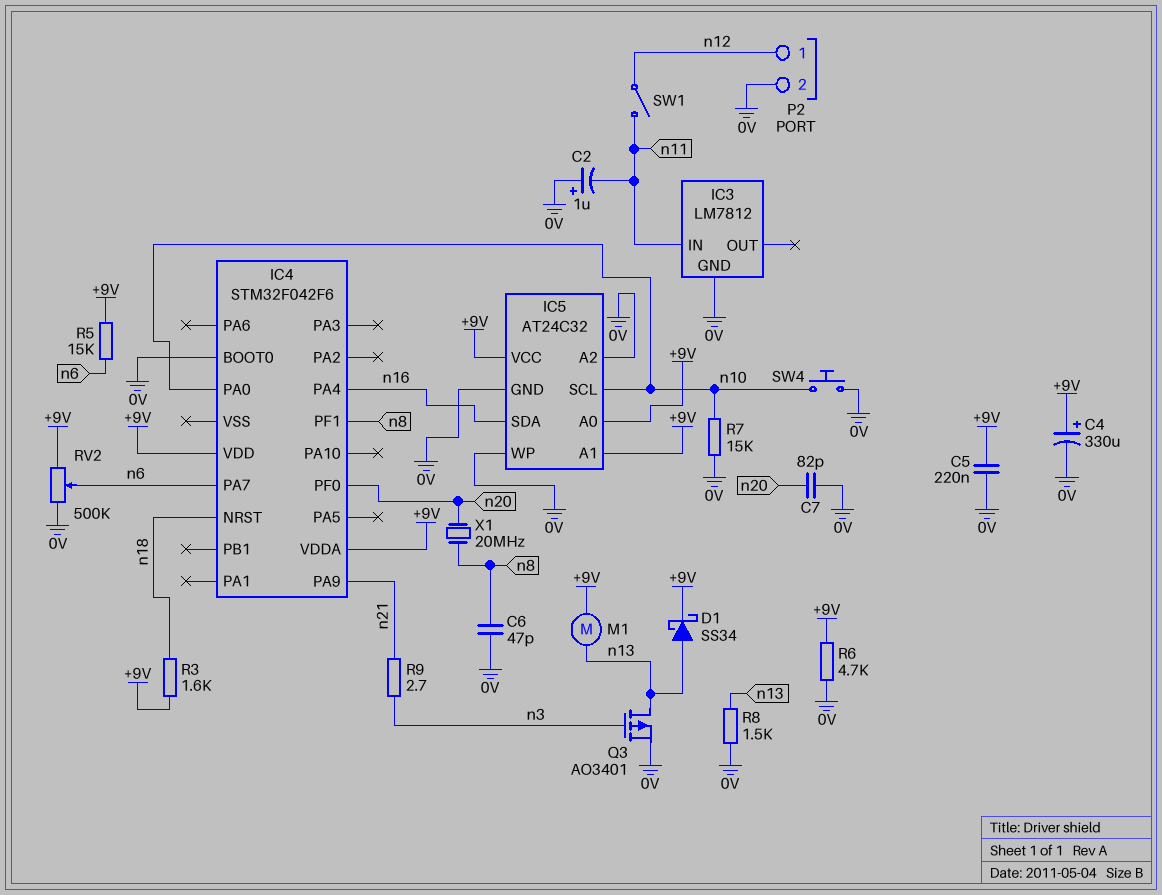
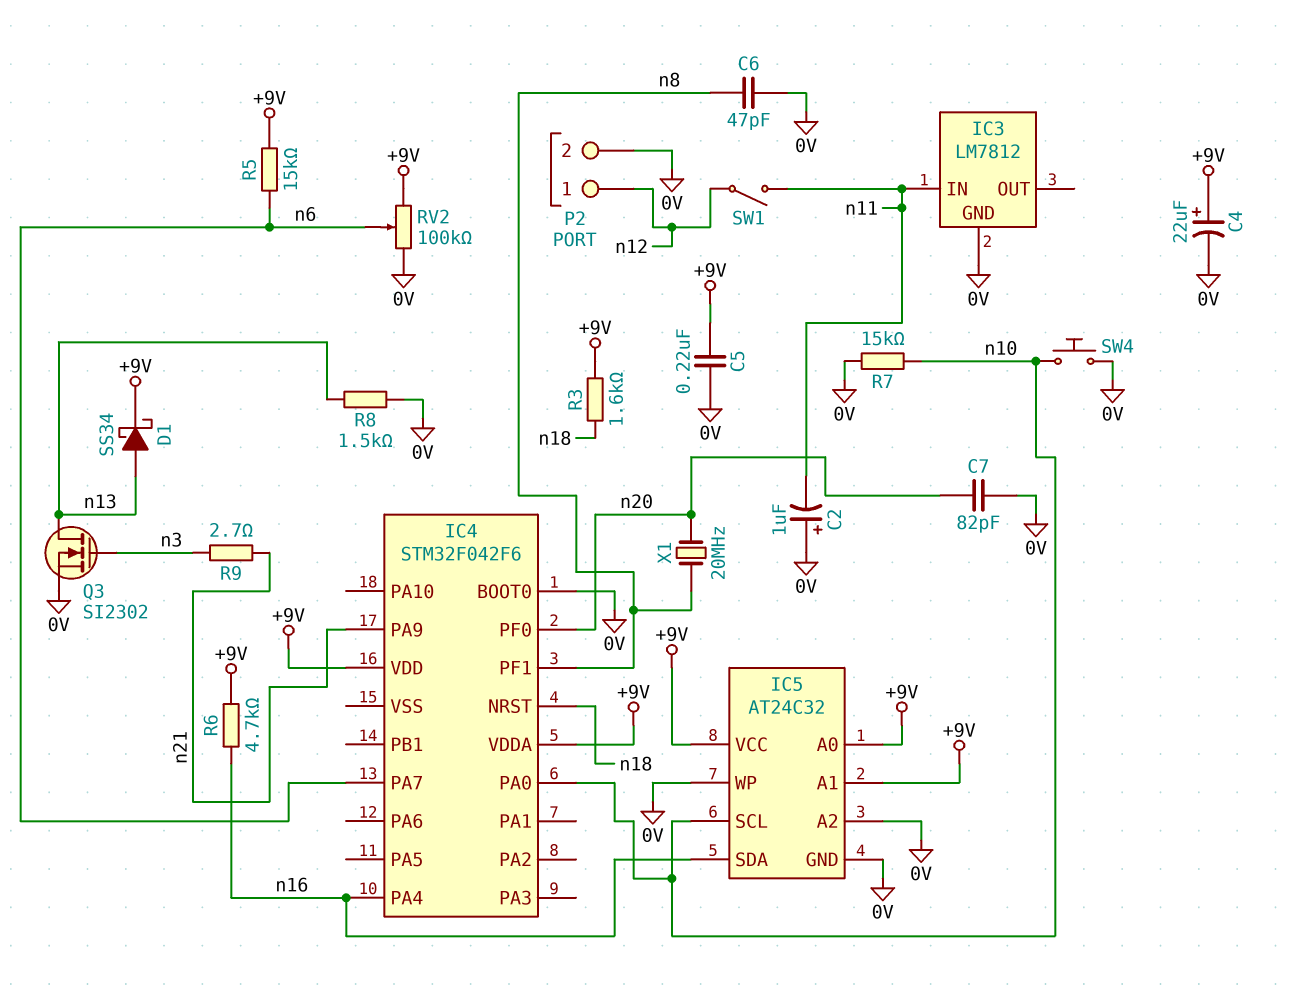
C4: 330uF (plus +9V, minus 0V) -> 22uF (plus +9V, minus 0V)
M1: motor (+9V, n13) -> none
Q3: PMOS AO3401 (G n3, D n13, S 0V) -> NMOS SI2302 (G n3, D n13, S 0V)
R6: 4.7k (+9V, 0V) -> 4.7k (+9V, n16)
RV2: 500k (+9V, 0V, wiper n6) -> 100k (+9V, 0V, wiper n6)

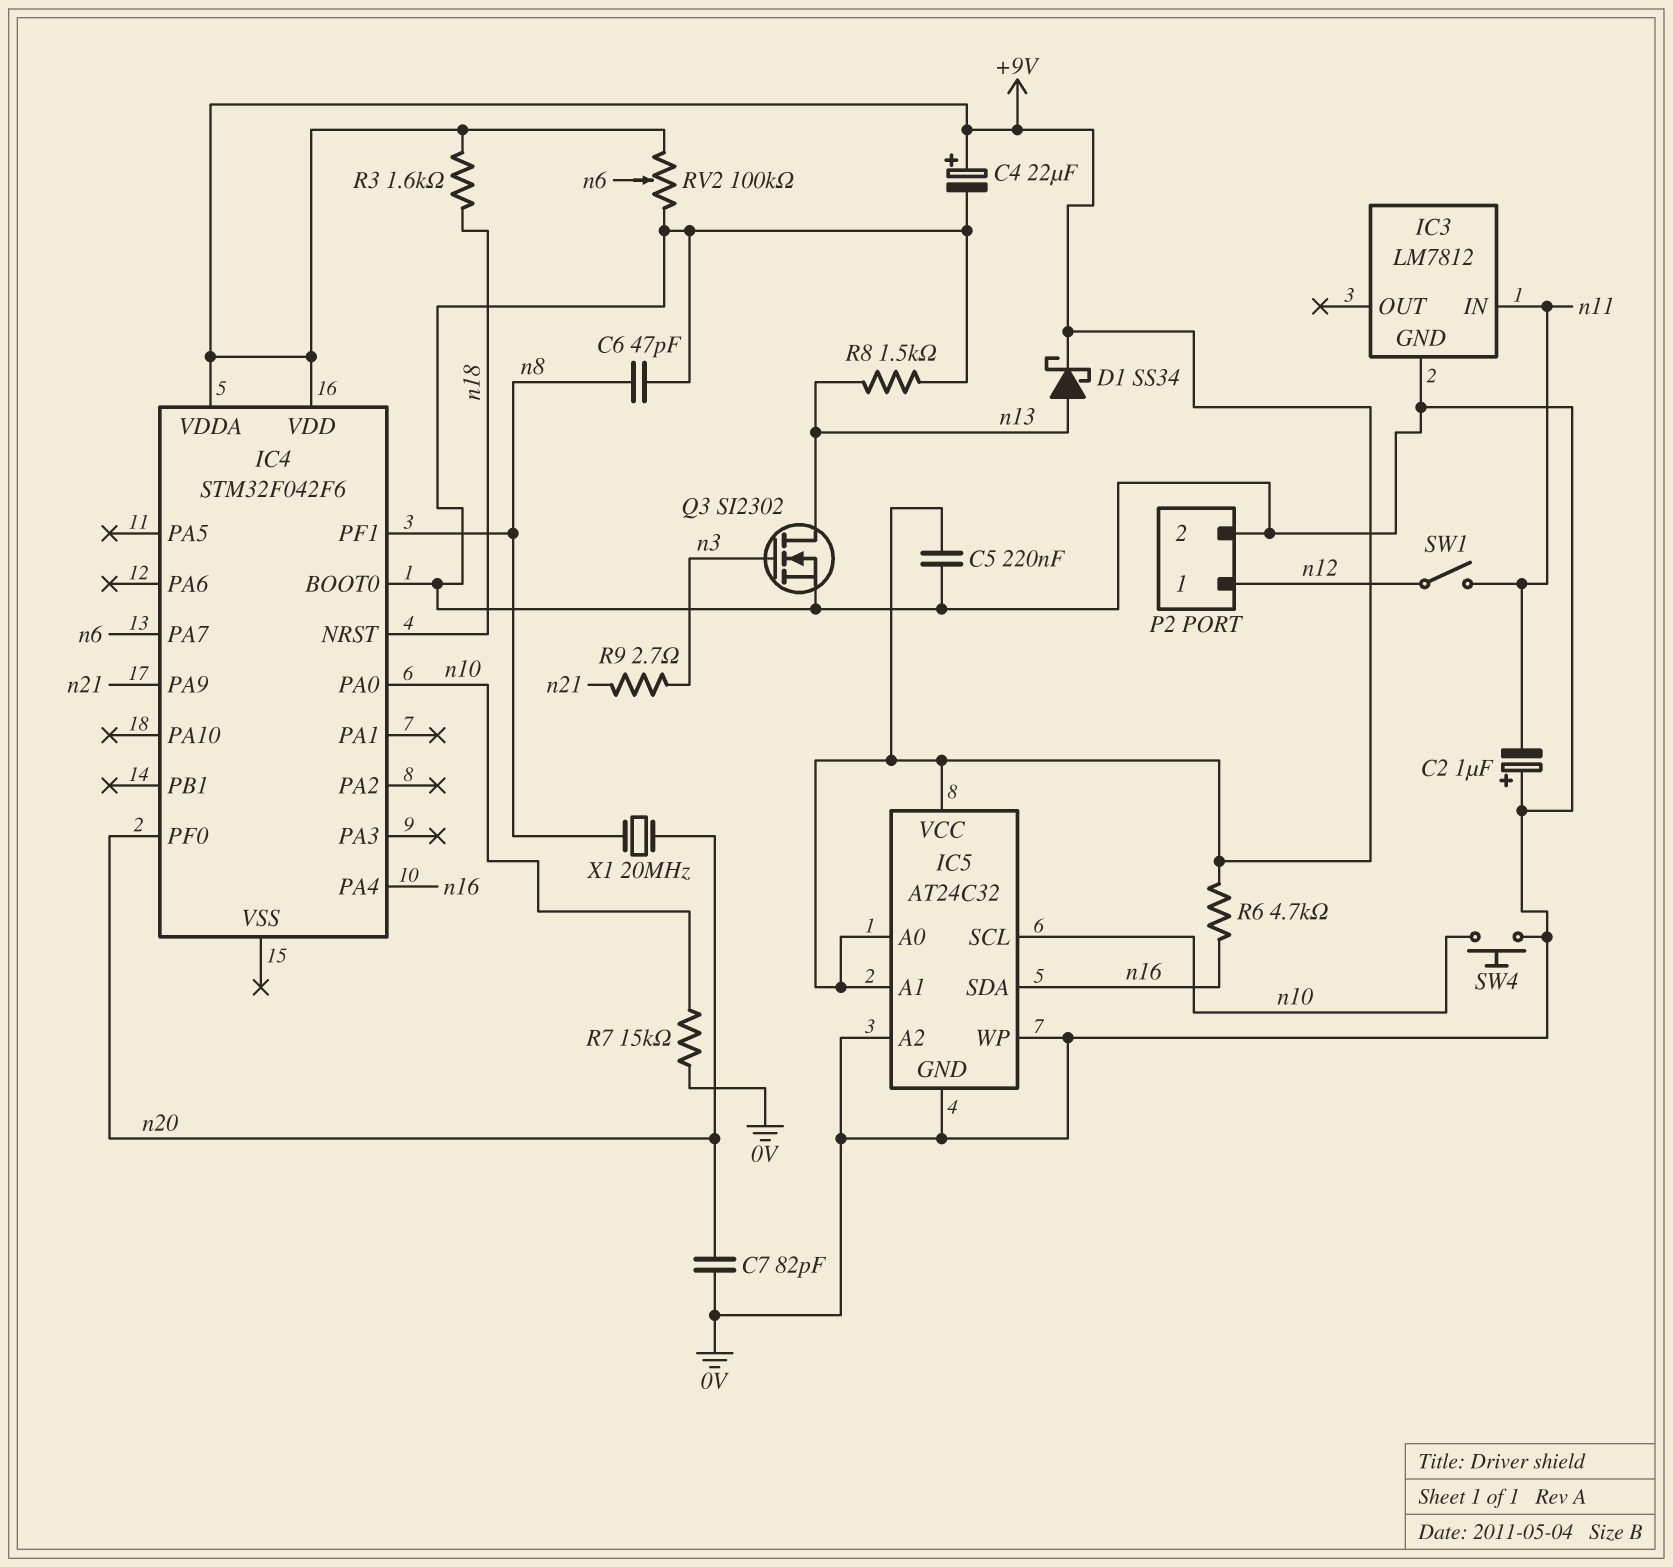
R5: 15k (+9V, n6) -> none

